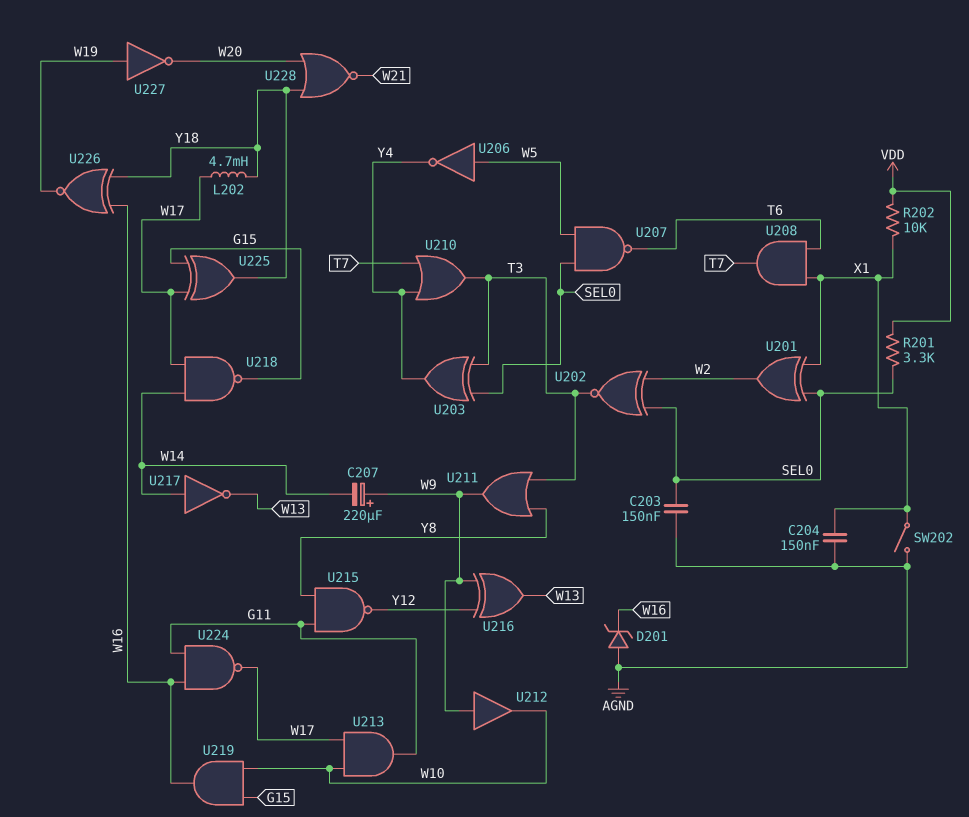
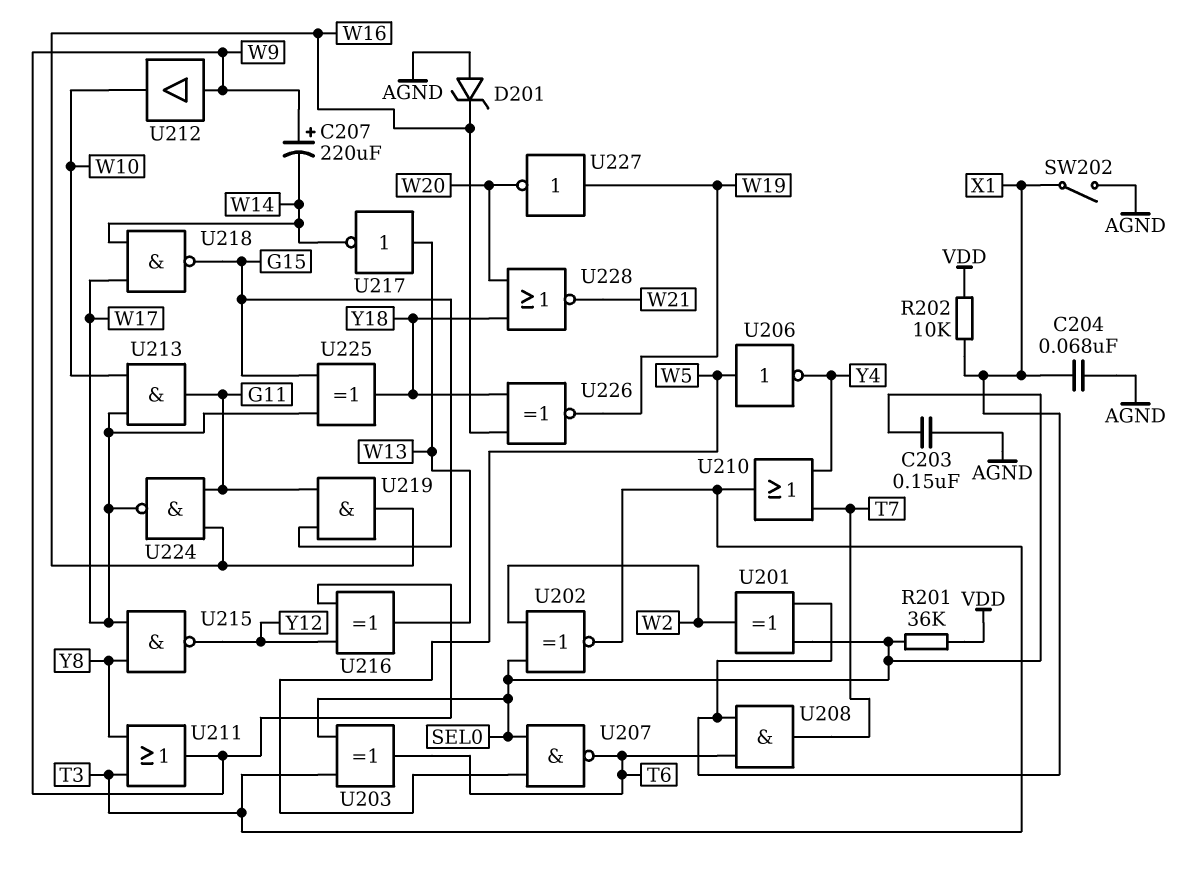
C204: 150nF (AGND, X1) -> 68nF (AGND, X1)
L202: 4.7mH (W17, Y18) -> none
R201: 3.3k (SEL0, VDD) -> 36k (SEL0, VDD)
U203: XOR (in SEL0, in T3, out Y4) -> XOR (in SEL0, in T3, out T6)
U215: NAND (in G11, in Y8, out Y12) -> NAND (in W17, in Y8, out Y12)
U217: NOT (in W14, out W13) -> NOT (in W13, out W14)
U219: AND (in G15, in W10, out W16) -> AND (in G11, in G15, out W16)

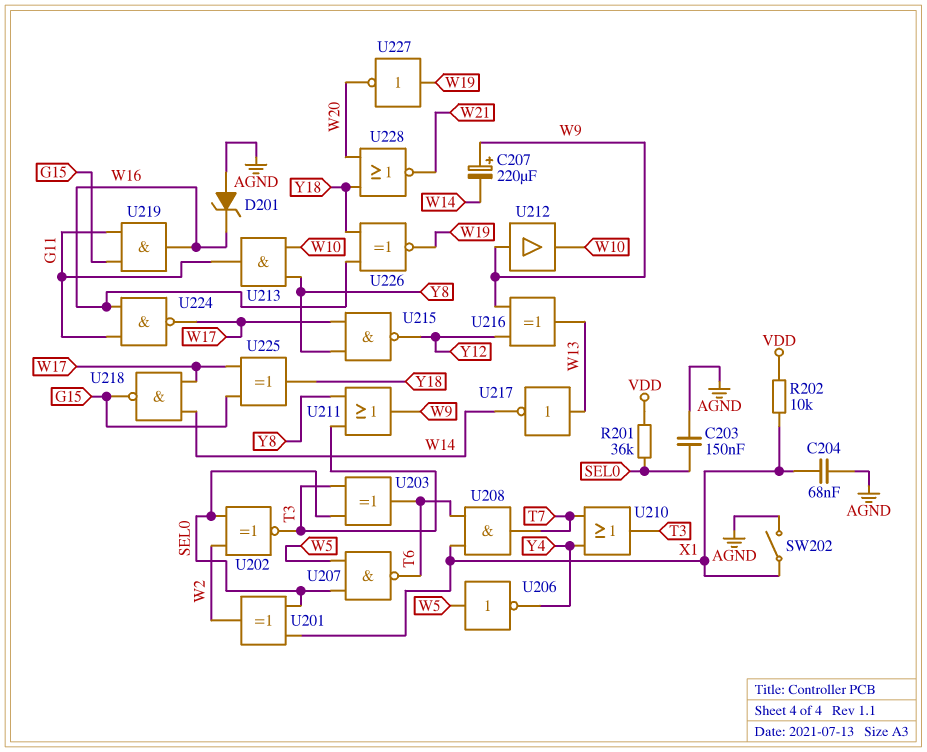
U213: AND (in W10, in W17, out G11) -> AND (in W10, in Y8, out G11)

